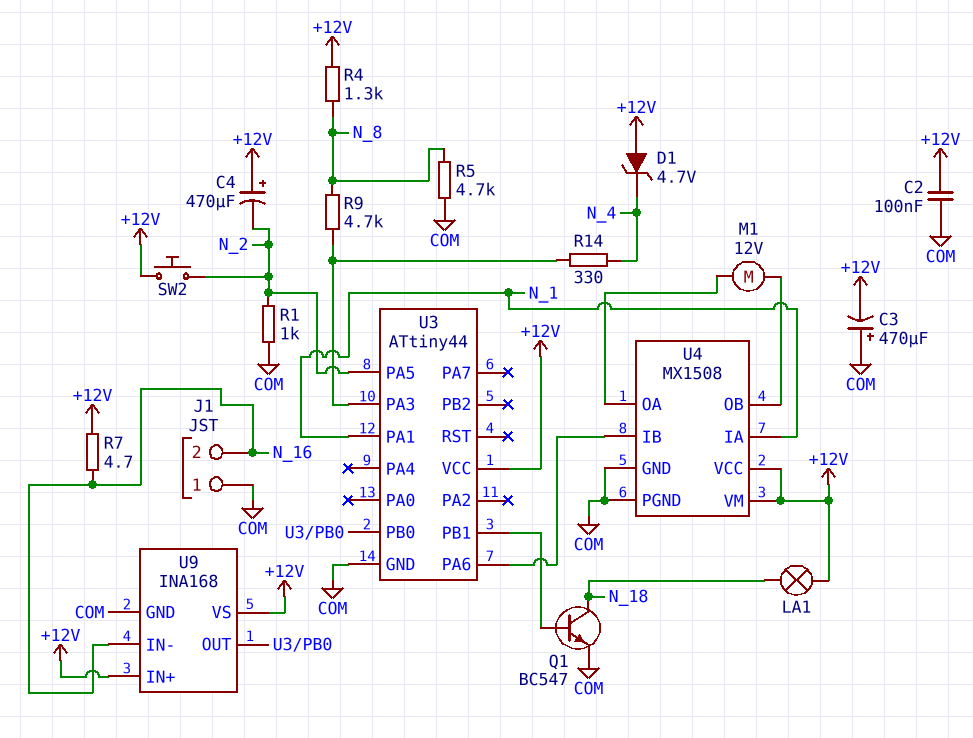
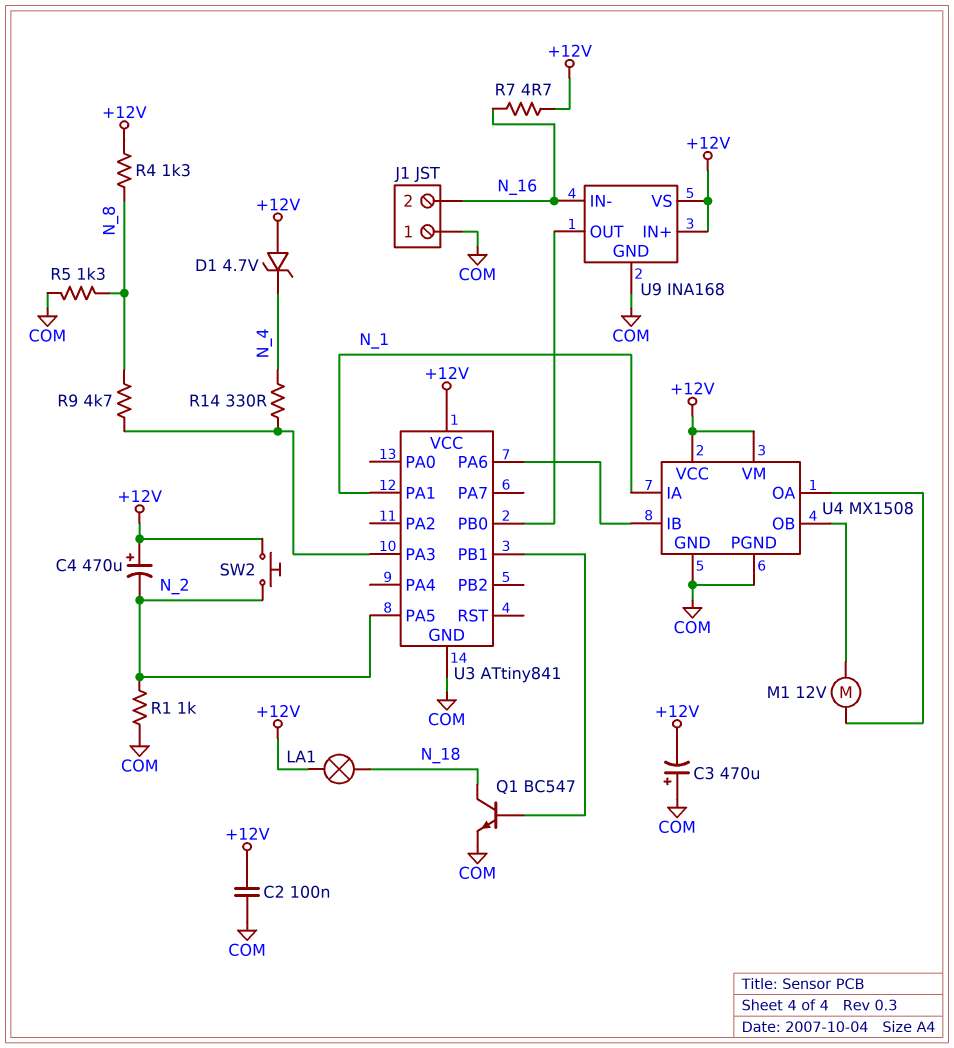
R5: 4.7k (COM, N_8) -> 1.3k (COM, N_8)
U3: ATtiny44 -> ATtiny841

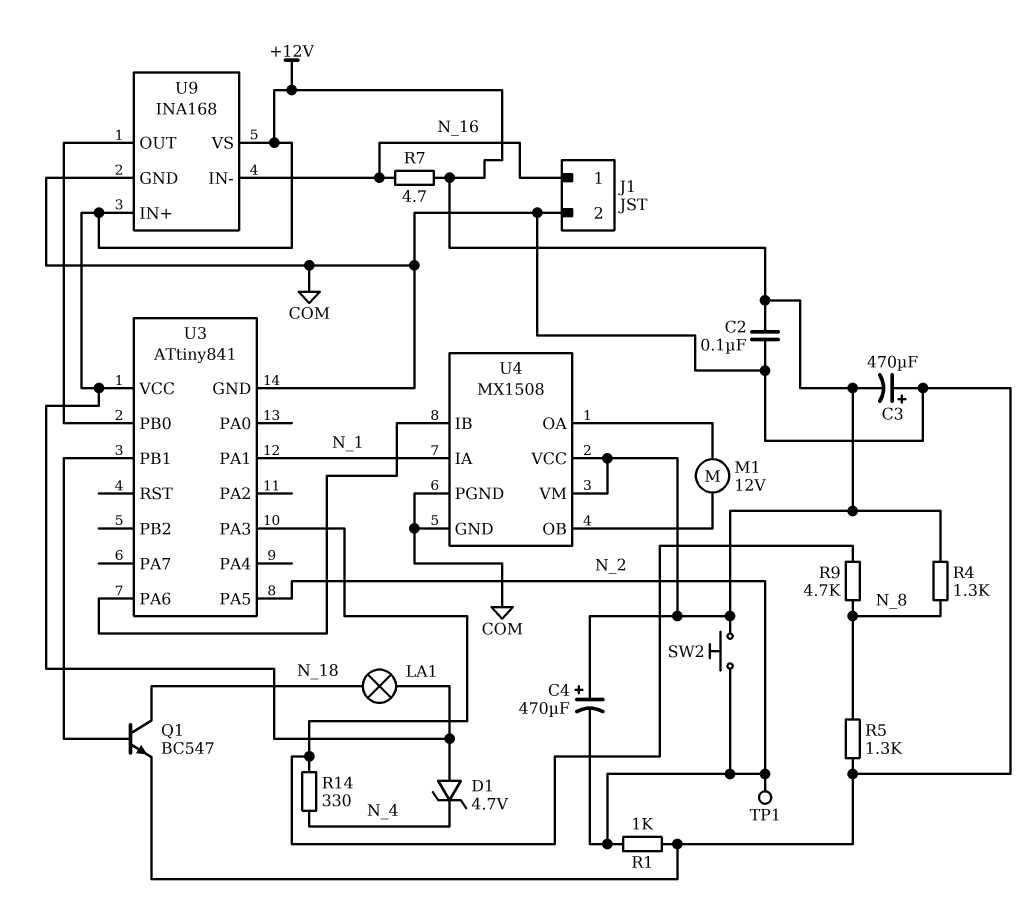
J1 pin 1: COM -> N_16
J1 pin 2: N_16 -> COM
TP1: none -> test point (N_2)

